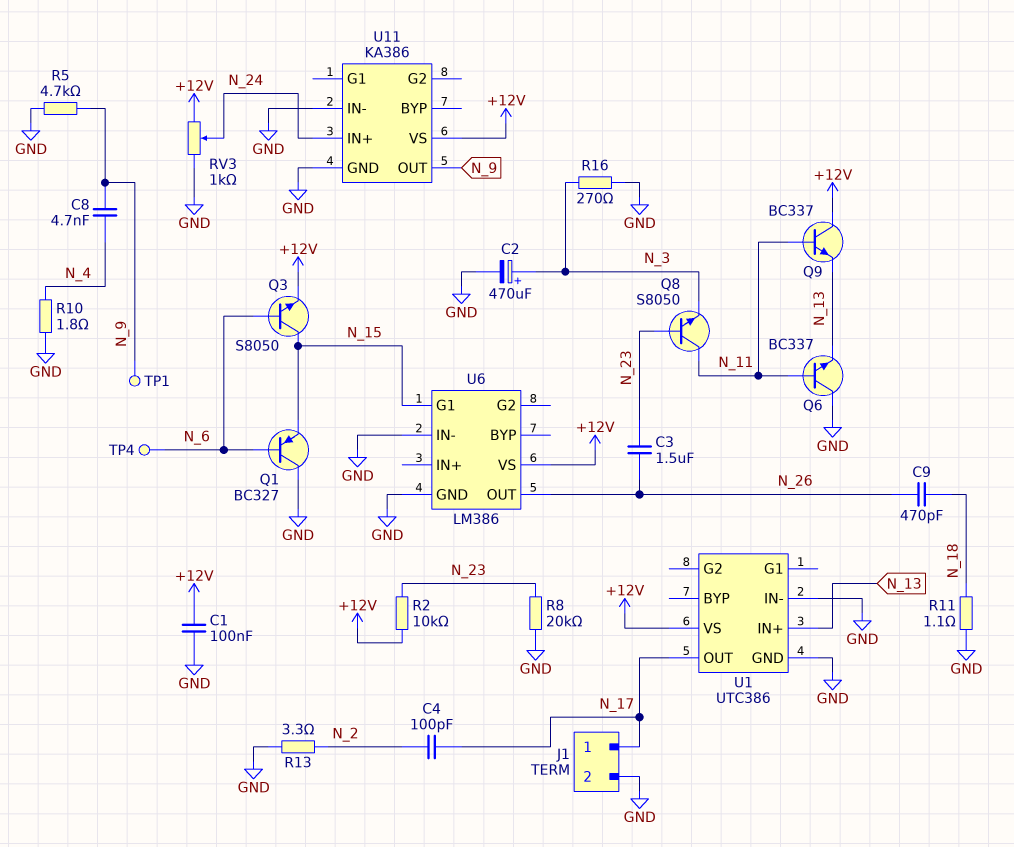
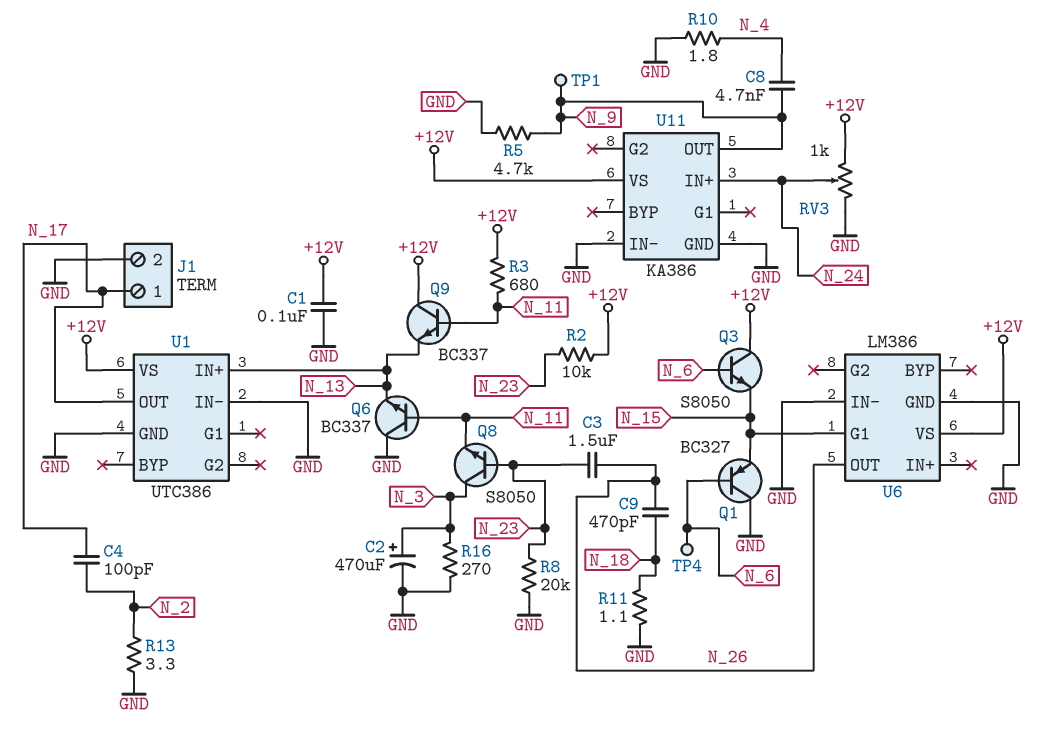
Q3: NPN S8050 (B N_6, C N_15, E +12V) -> NPN S8050 (B N_6, C +12V, E N_15)
Q8: NPN S8050 (B N_23, C N_11, E N_3) -> NPN S8050 (B N_23, C N_3, E N_11)
R3: none -> 680 (+12V, N_11)

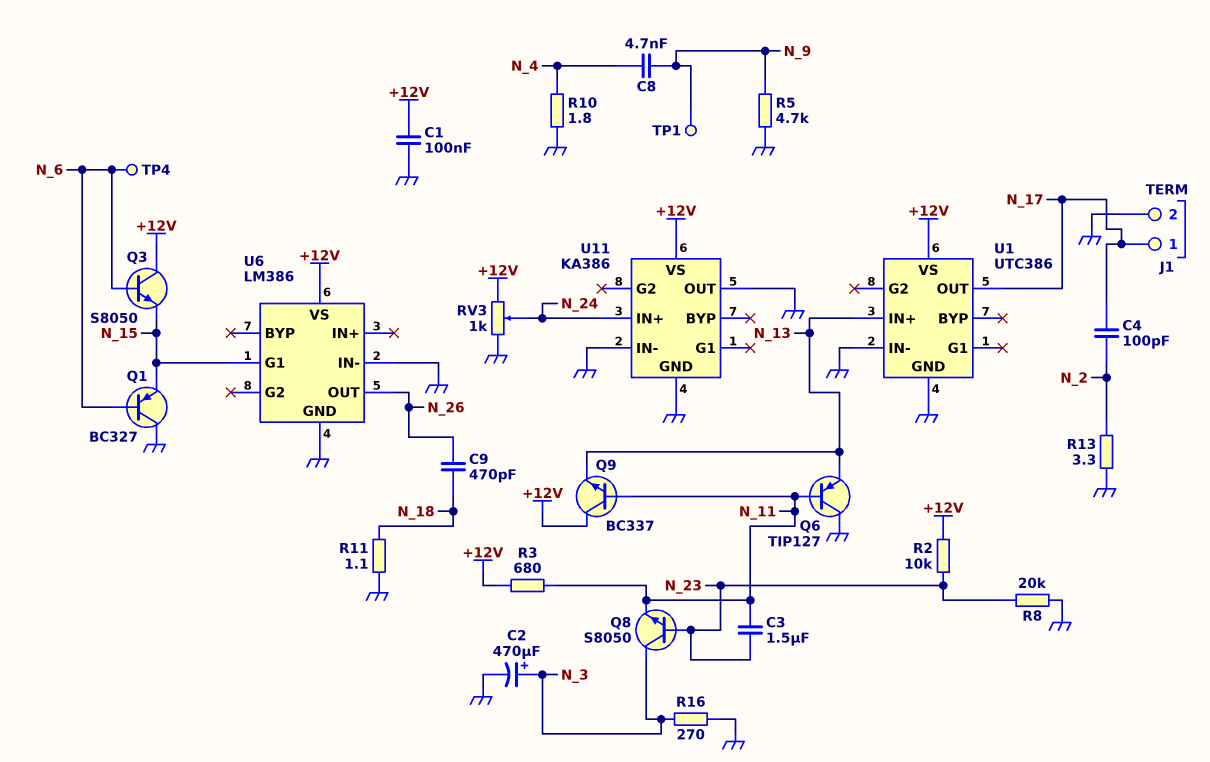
C3: 1.5uF (N_23, N_26) -> 1.5uF (N_11, N_23)
Q6: NPN BC337 (B N_11, C GND, E N_13) -> PNP TIP127 (B N_11, C GND, E N_13)
U11 pin OUT: N_9 -> GND

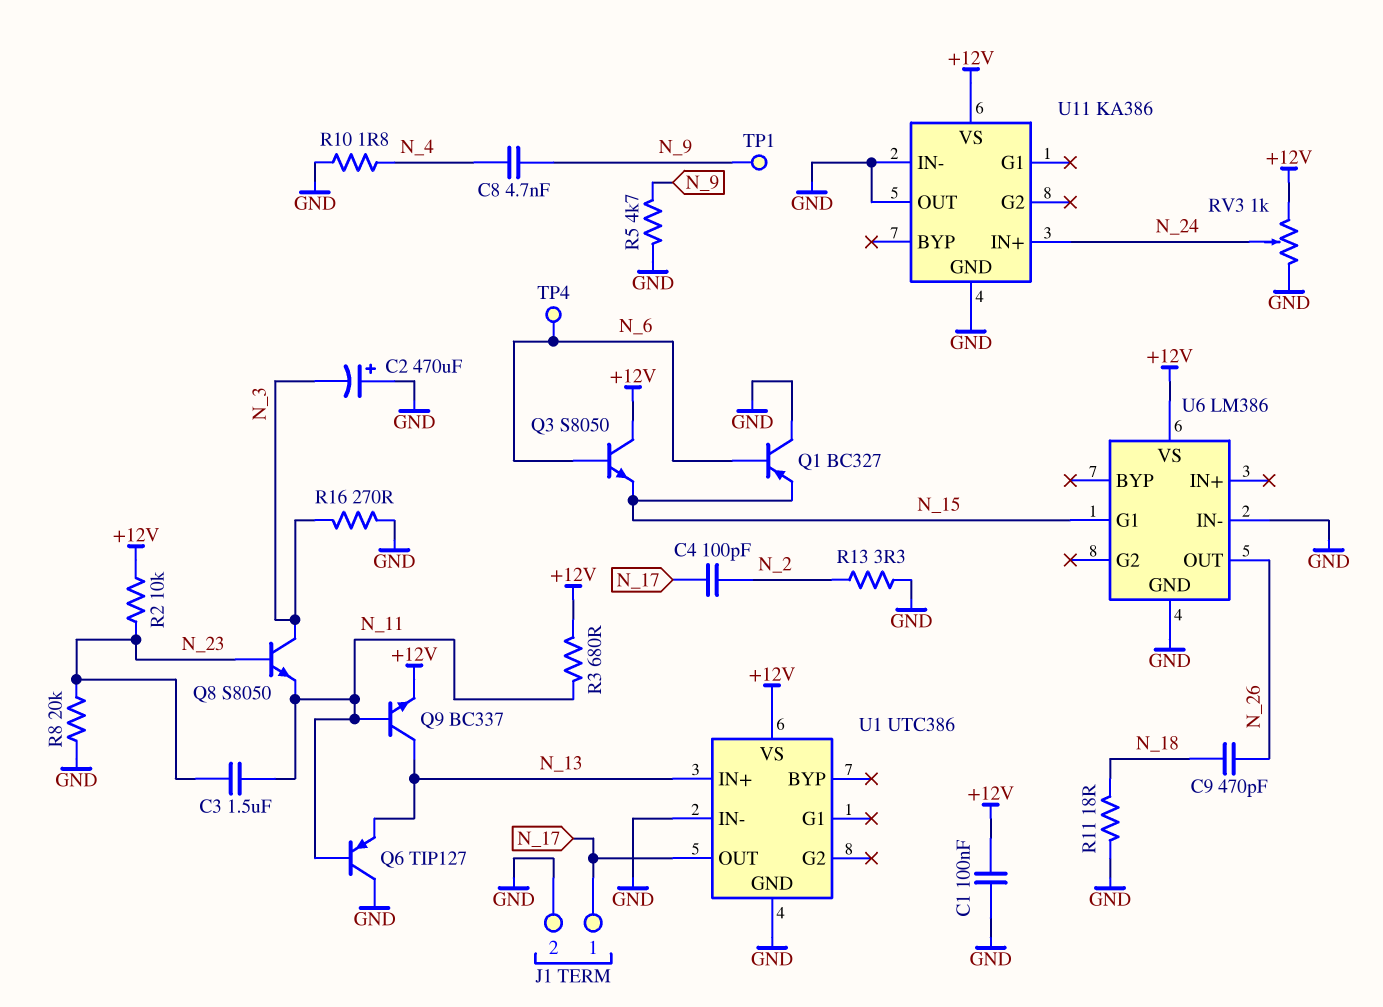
C2: 470uF (plus N_3, minus GND) -> 470uF (plus GND, minus N_3)
Q9: NPN BC337 (B N_11, C +12V, E N_13) -> NPN BC337 (B N_11, C N_13, E +12V)
R11: 1.1 (GND, N_18) -> 18 (GND, N_18)

